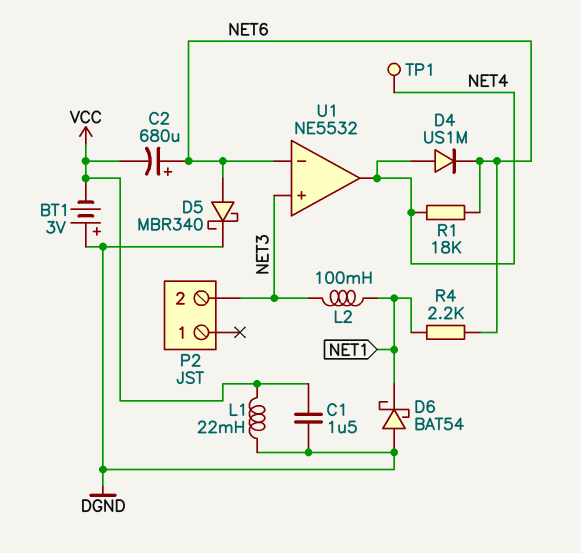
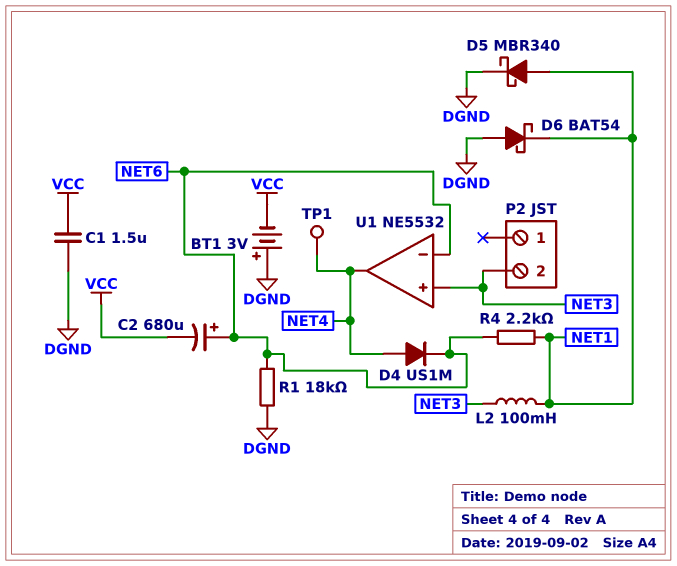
D5: schottky MBR340 (A NET6, K DGND) -> schottky MBR340 (A NET1, K DGND)
L1: 22mH (DGND, VCC) -> none
R1: 18k (NET4, NET6) -> 18k (DGND, NET6)

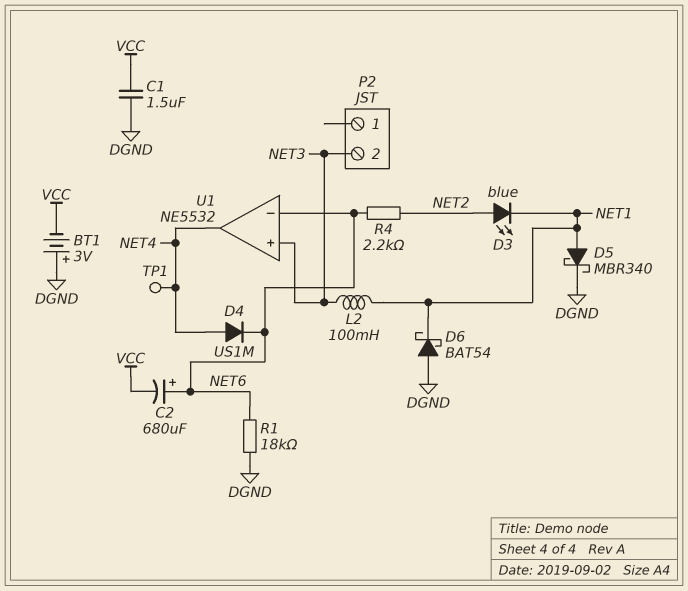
D3: none -> LED blue (A NET2, K NET1)
R4: 2.2k (NET1, NET6) -> 2.2k (NET2, NET6)

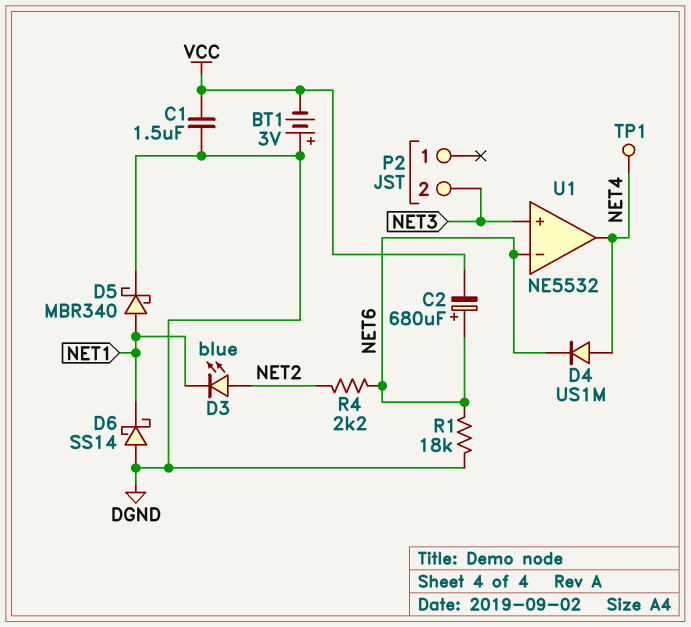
D6: schottky BAT54 (A DGND, K NET1) -> schottky SS14 (A DGND, K NET1)
L2: 100mH (NET1, NET3) -> none

